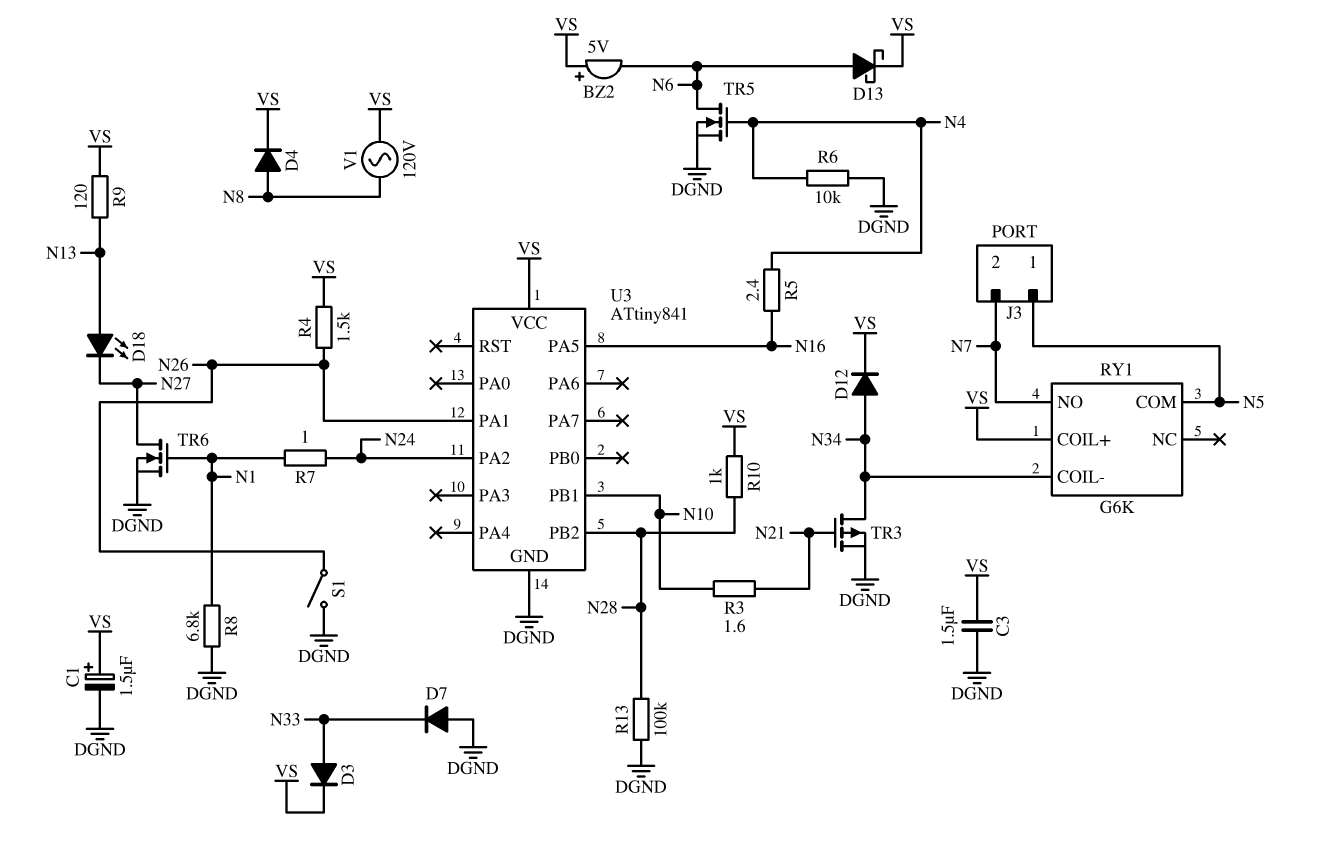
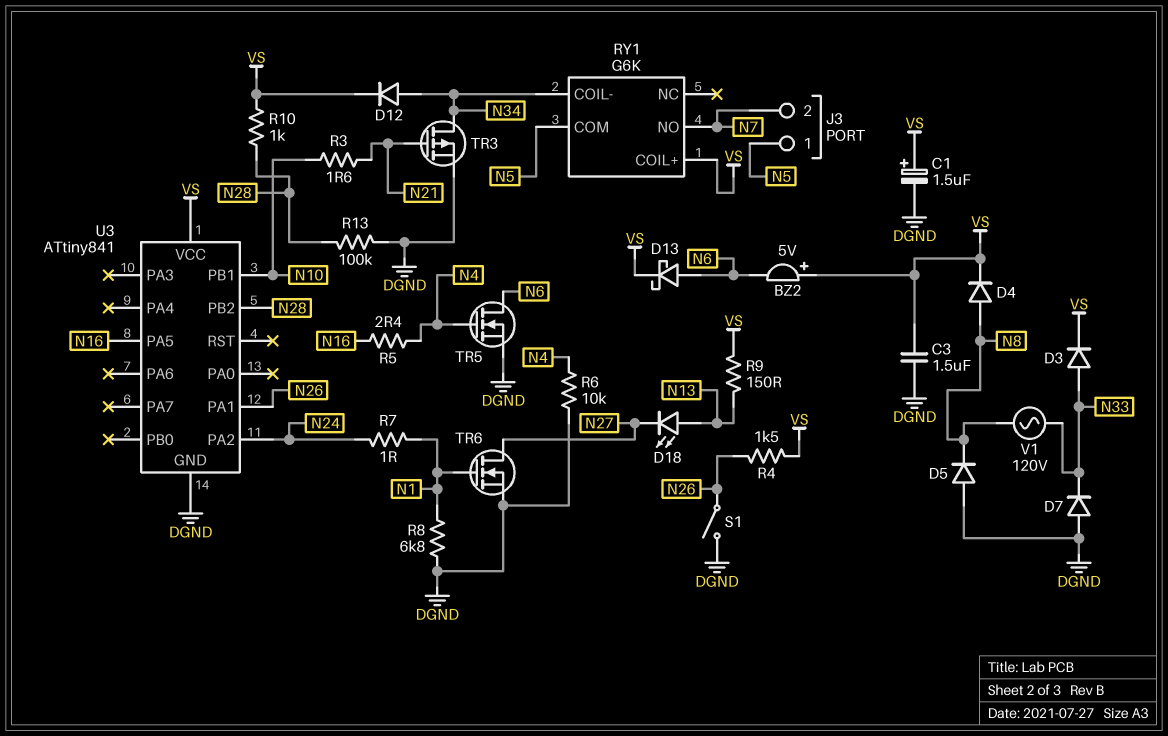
D5: none -> diode (A DGND, K N8)
R9: 120 (N13, VS) -> 150 (N13, VS)
V1: AC 120V (N8, VS) -> AC 120V (N8, N33)

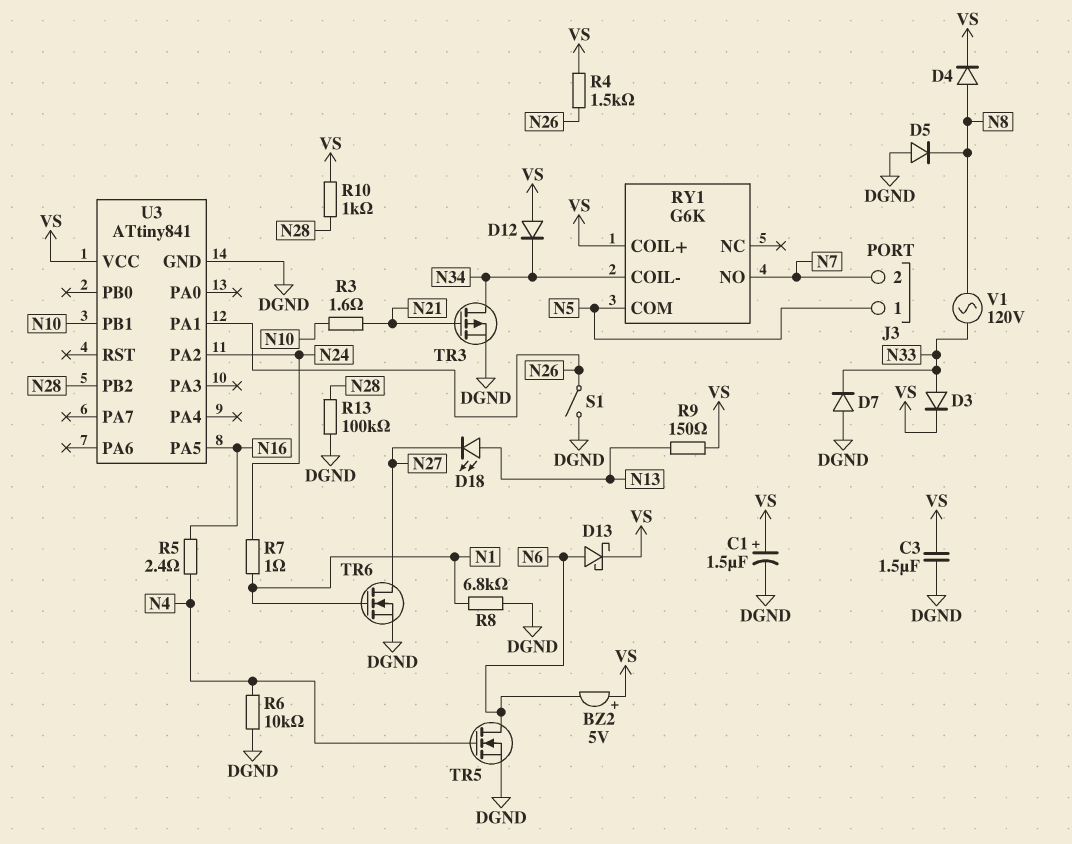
D12: diode (A N34, K VS) -> diode (A VS, K N34)

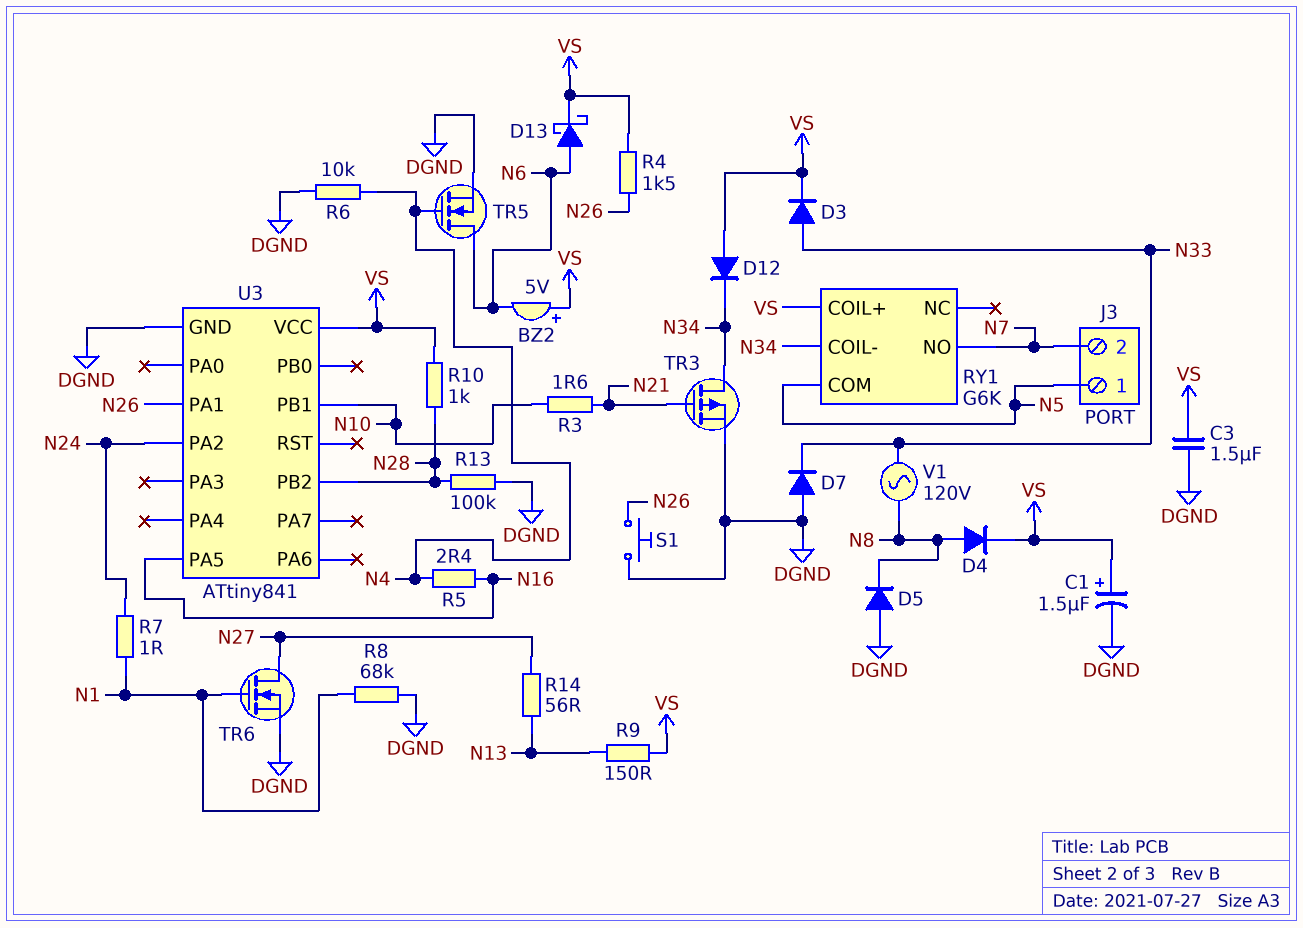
D18: LED (A N13, K N27) -> none
R8: 6.8k (DGND, N1) -> 68k (DGND, N1)
R14: none -> 56 (N13, N27)
S1: switch (DGND, N26) -> button (DGND, N26)

